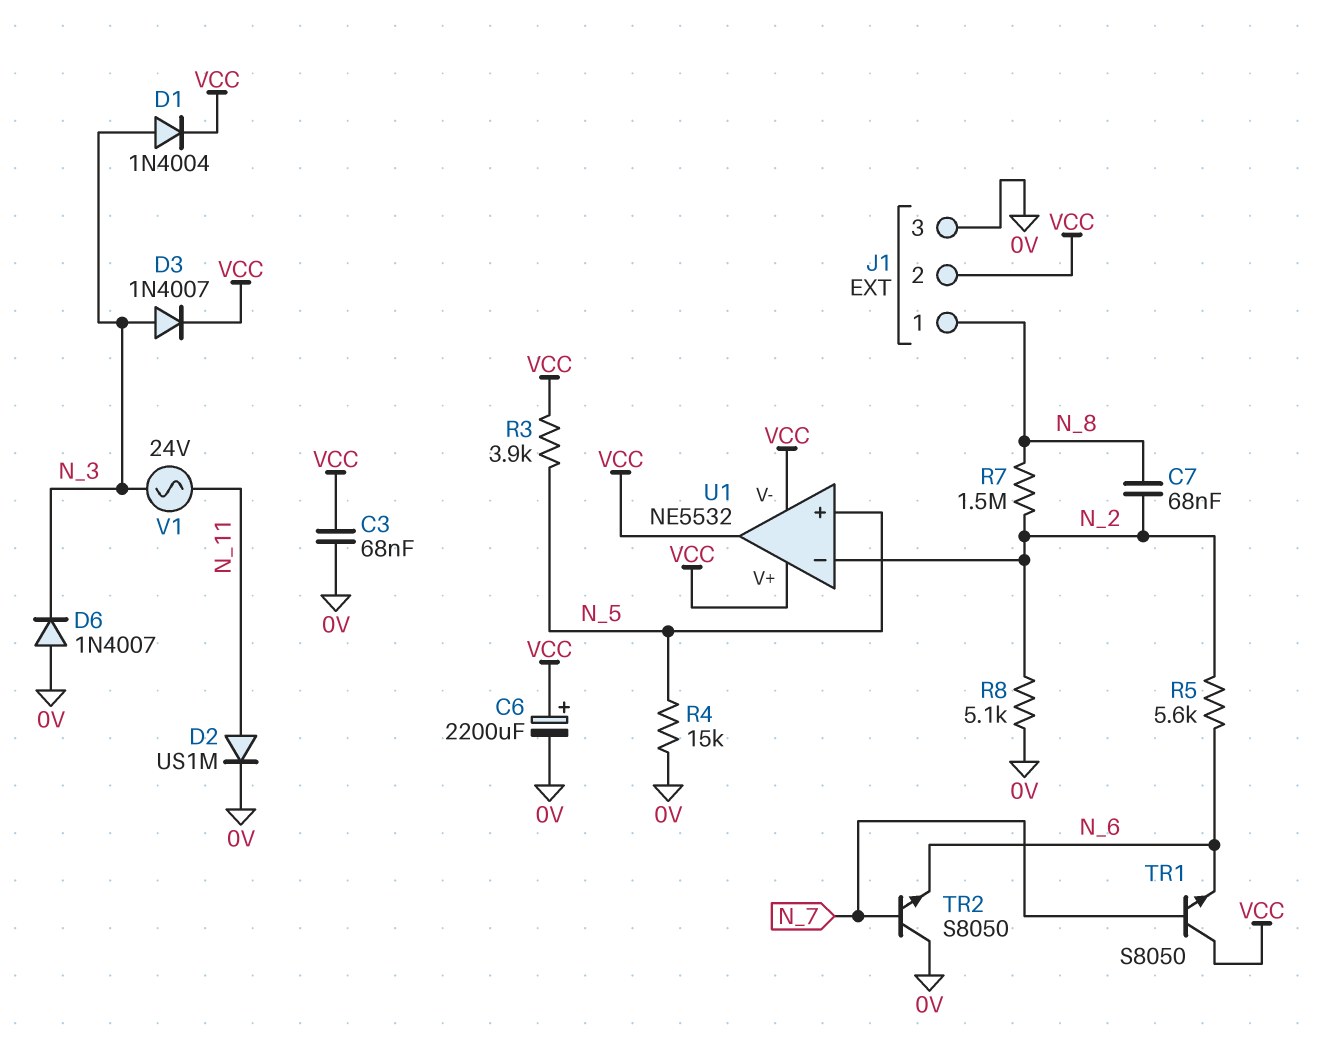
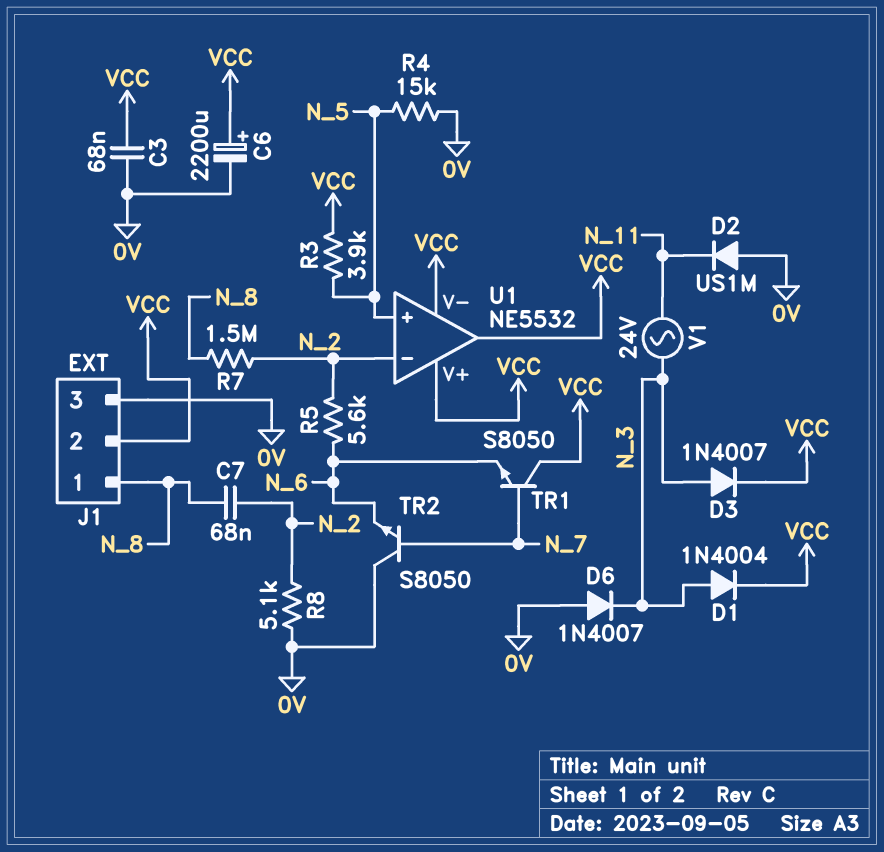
D2: diode US1M (A N_11, K 0V) -> diode US1M (A 0V, K N_11)

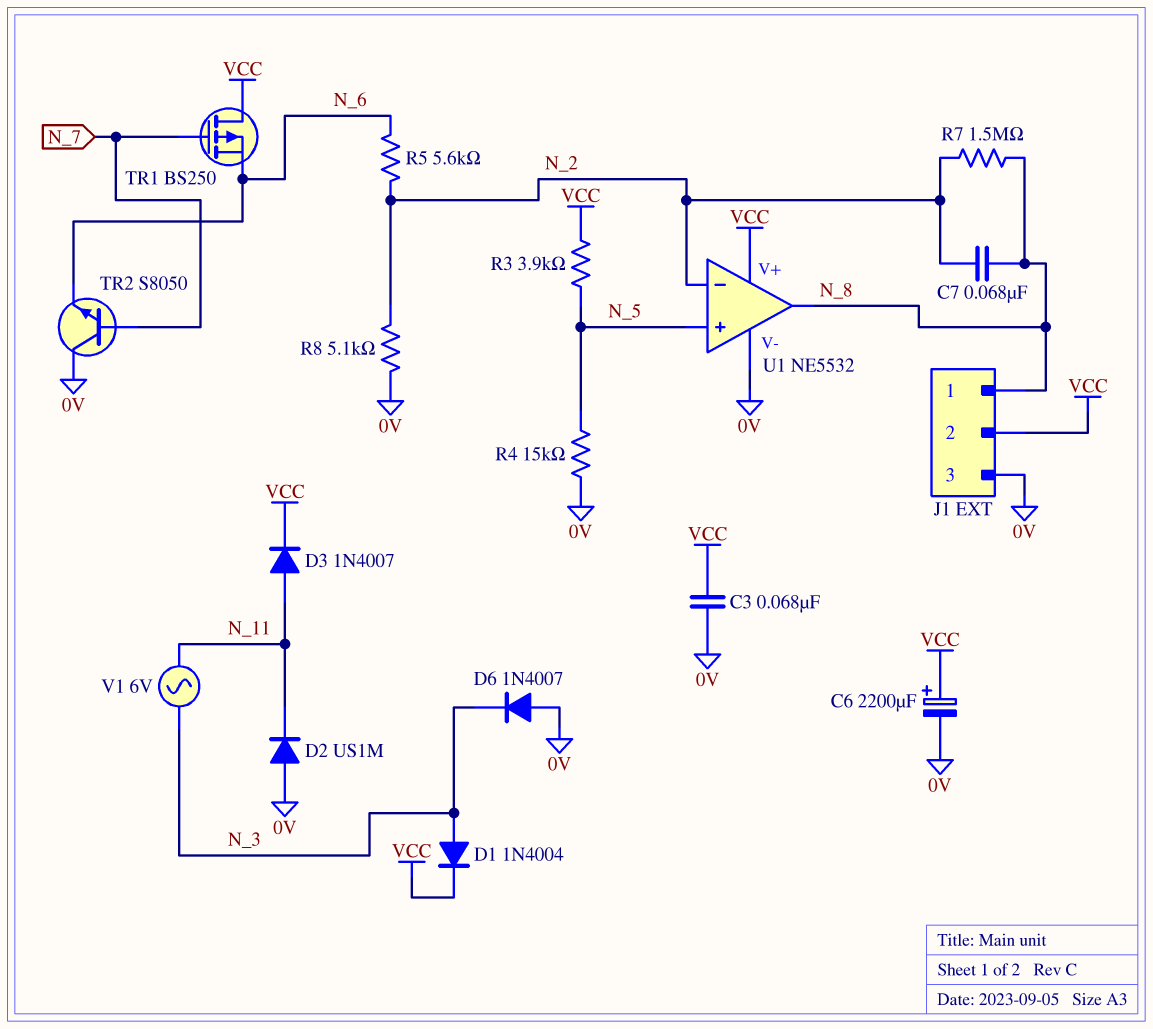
D3: diode 1N4007 (A N_3, K VCC) -> diode 1N4007 (A N_11, K VCC)
TR1: NPN S8050 (B N_7, C VCC, E N_6) -> PMOS BS250 (G N_7, D VCC, S N_6)
U1 pin V-: VCC -> 0V
U1 pin out: VCC -> N_8
V1: AC 24V (N_3, N_11) -> AC 6V (N_3, N_11)

